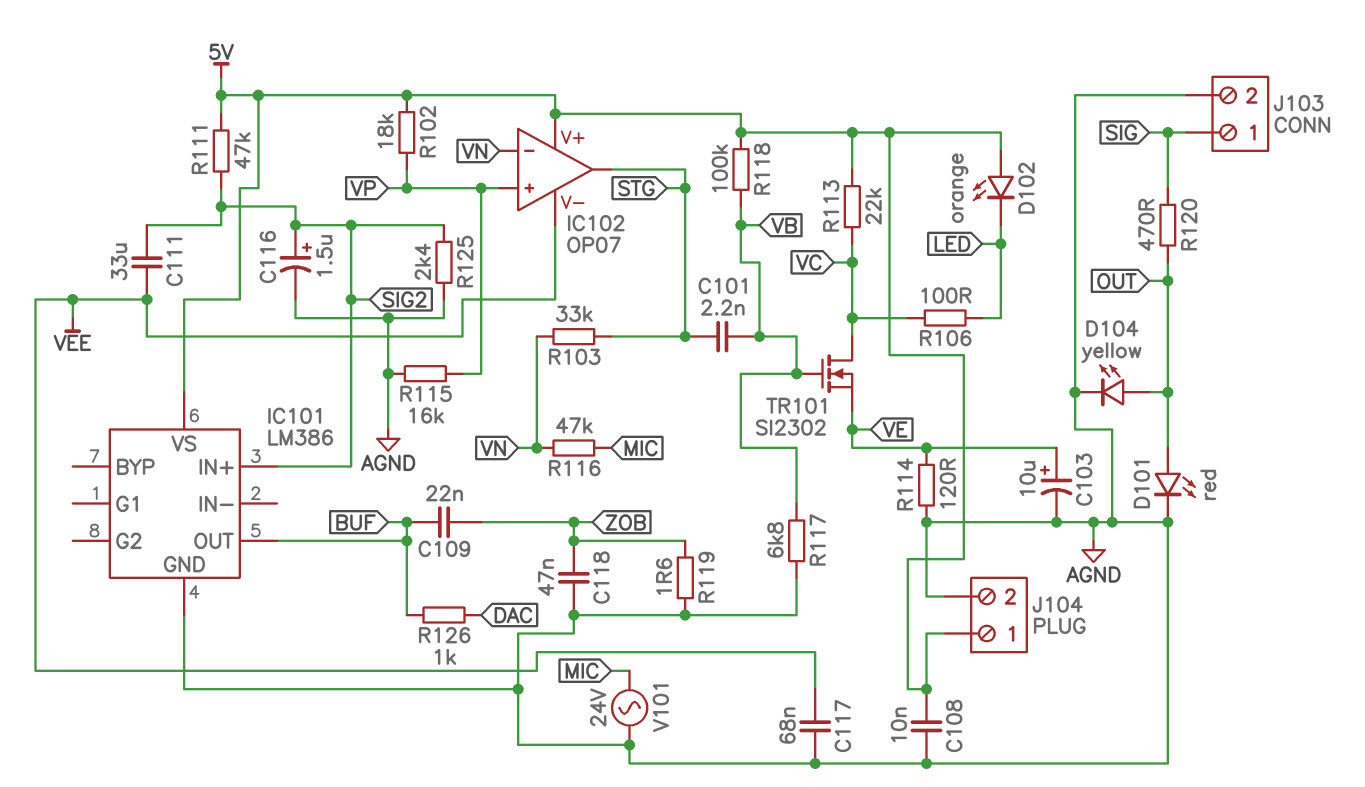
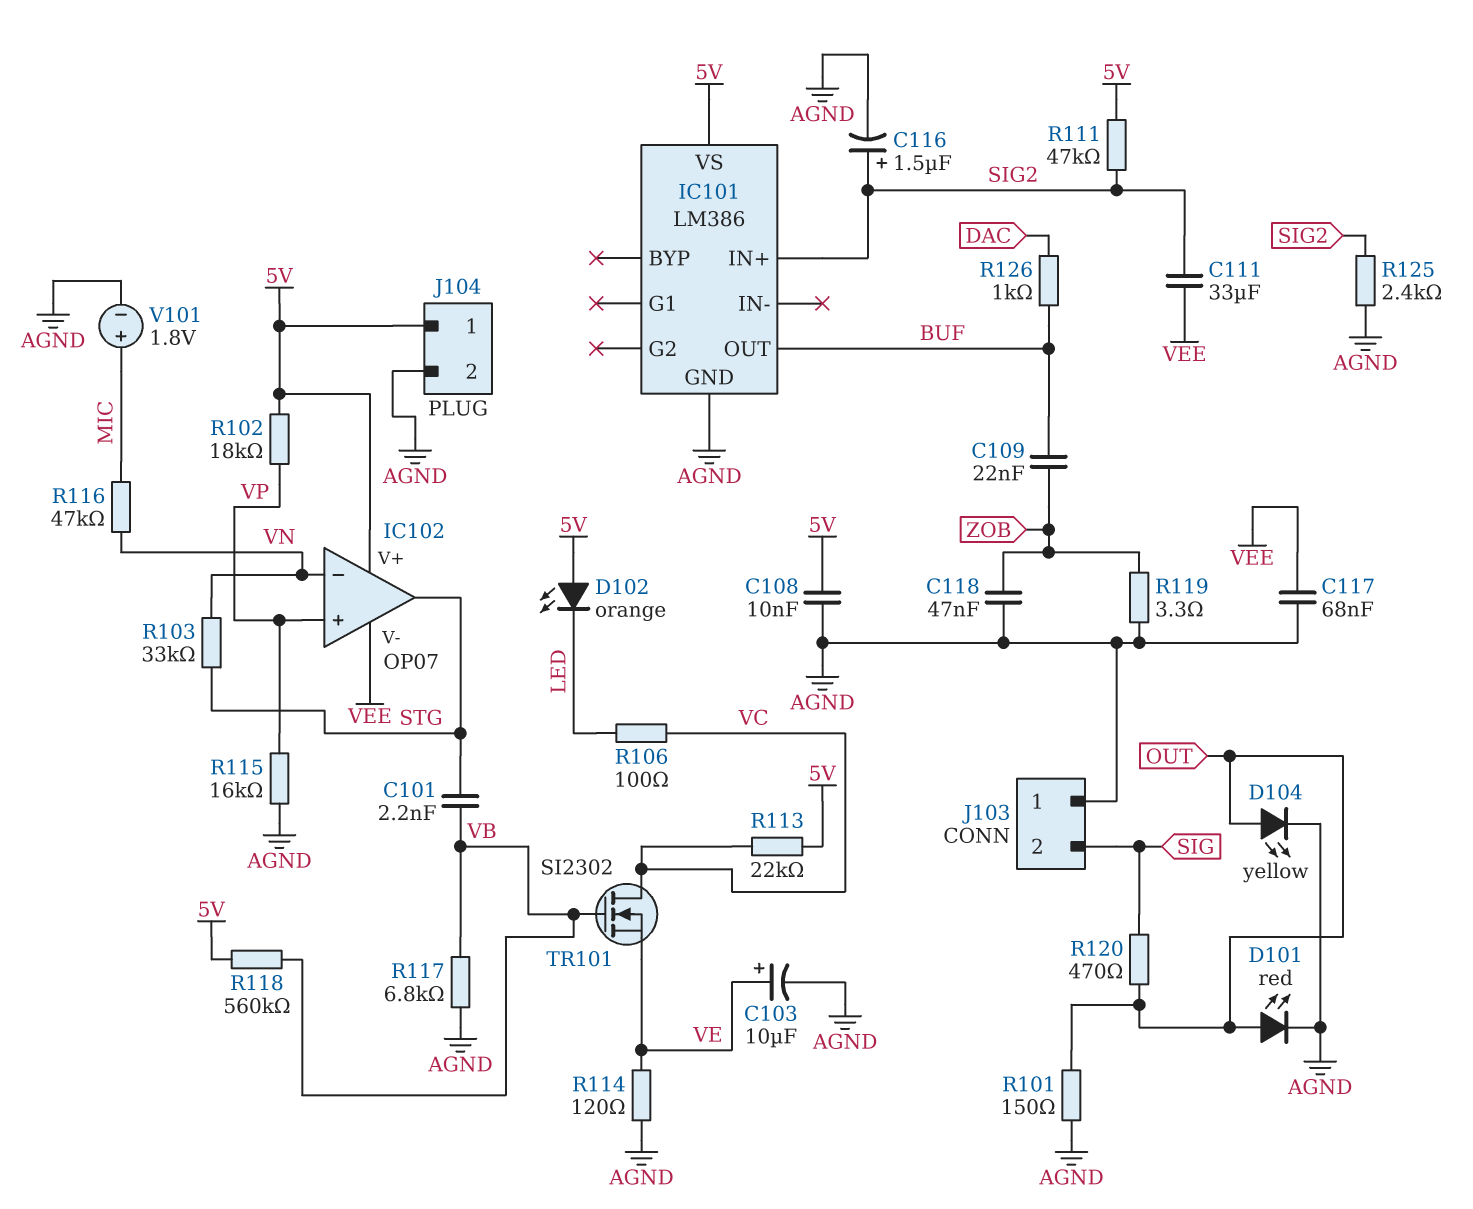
J103 pin 1: SIG -> AGND
J103 pin 2: AGND -> SIG
R101: none -> 150 (AGND, OUT)
R118: 100k (5V, VB) -> 560k (5V, VB)
R119: 1.6 (AGND, ZOB) -> 3.3 (AGND, ZOB)
V101: AC 24V (AGND, MIC) -> 1.8V (plus MIC, minus AGND)

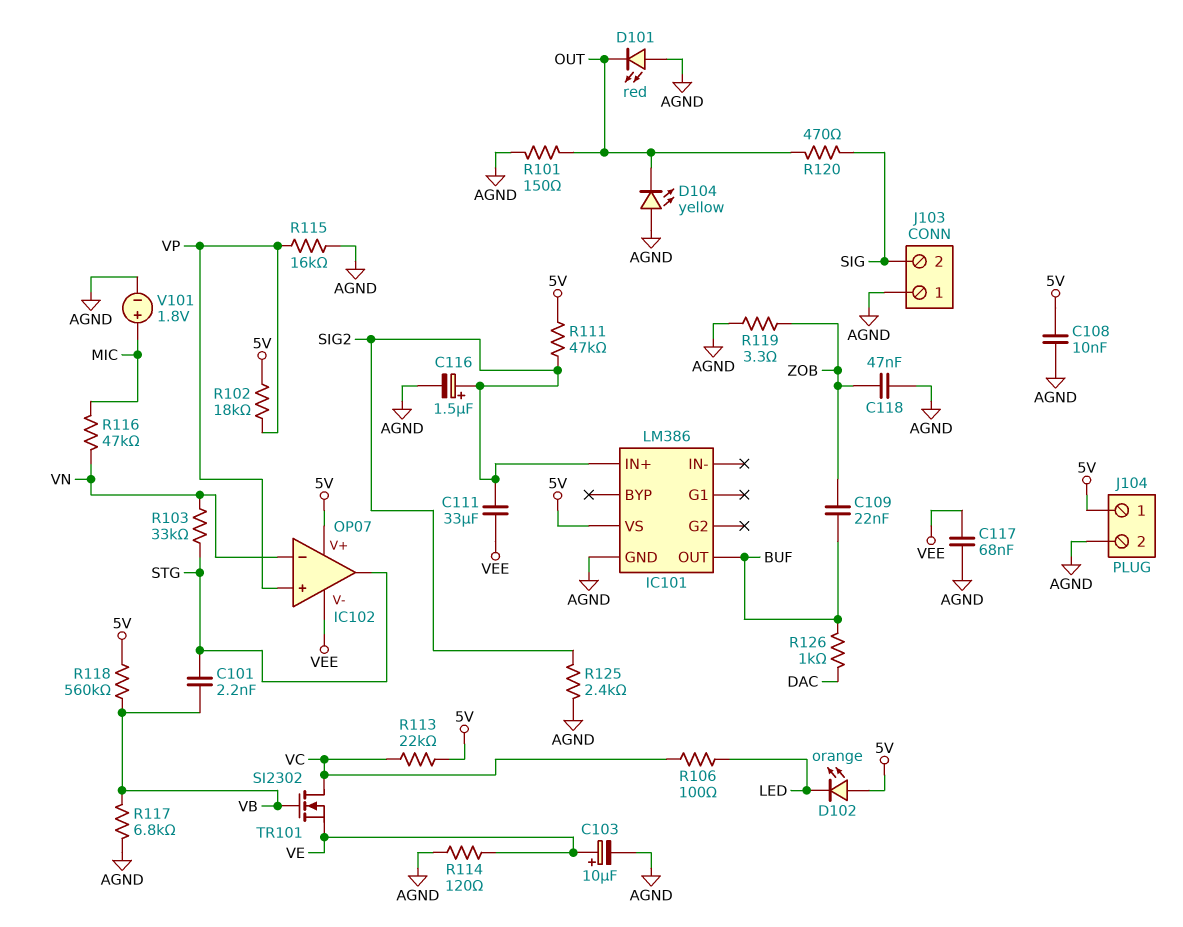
D101: LED red (A OUT, K AGND) -> LED red (A AGND, K OUT)
D104: LED yellow (A OUT, K AGND) -> LED yellow (A AGND, K OUT)

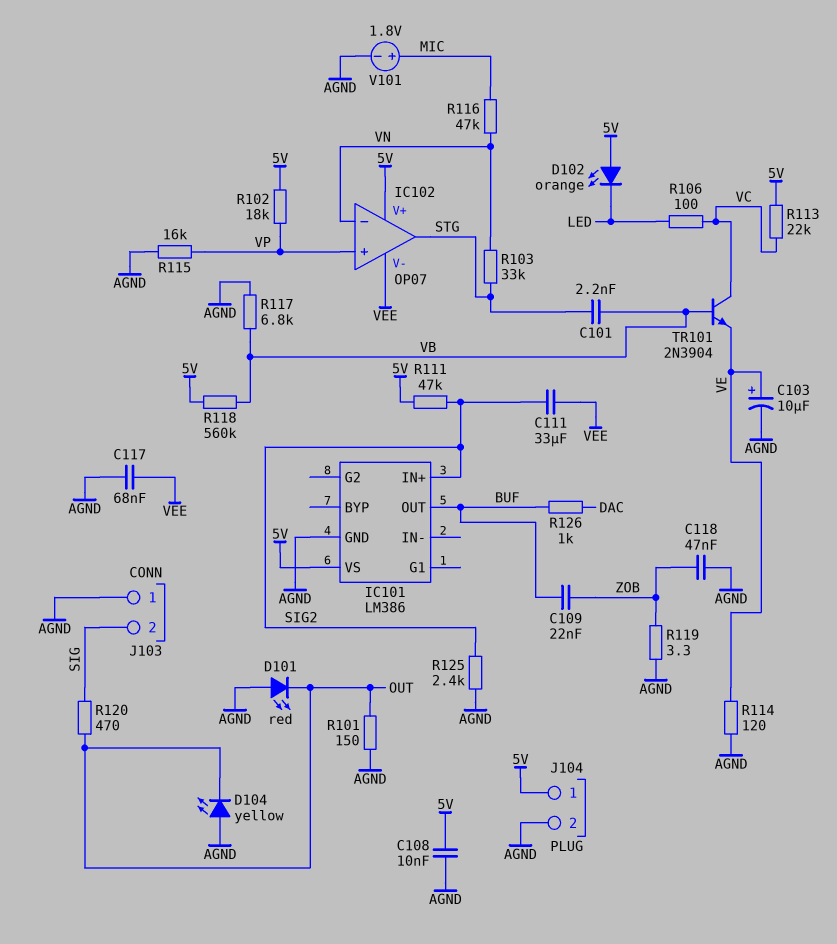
C116: 1.5uF (plus SIG2, minus AGND) -> none
TR101: NMOS SI2302 (G VB, D VC, S VE) -> NPN 2N3904 (B VB, C VC, E VE)

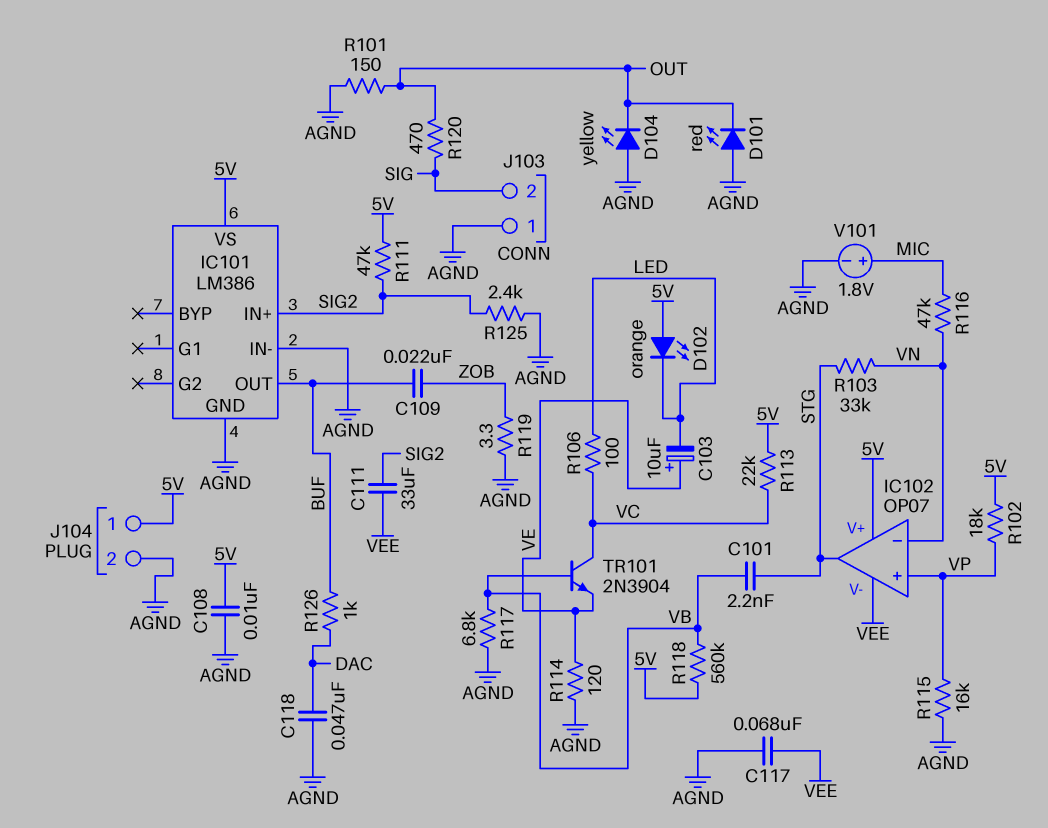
C103: 10uF (plus VE, minus AGND) -> 10uF (plus VE, minus LED)
C118: 47nF (AGND, ZOB) -> 47nF (AGND, DAC)
IC101 pin IN-: none -> AGND

